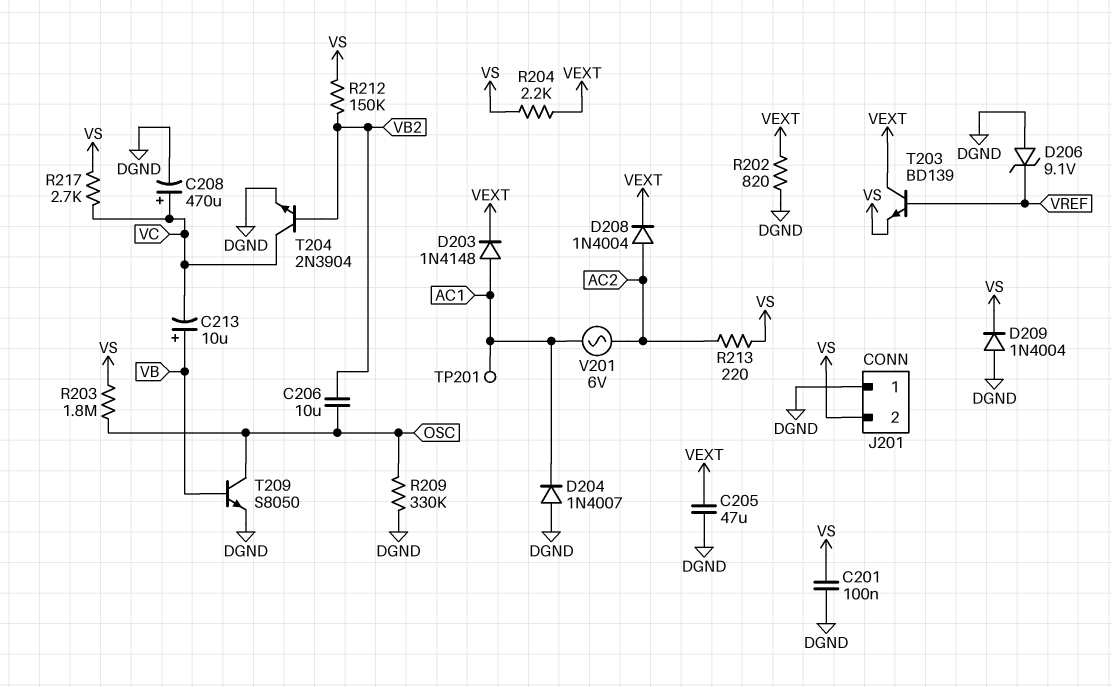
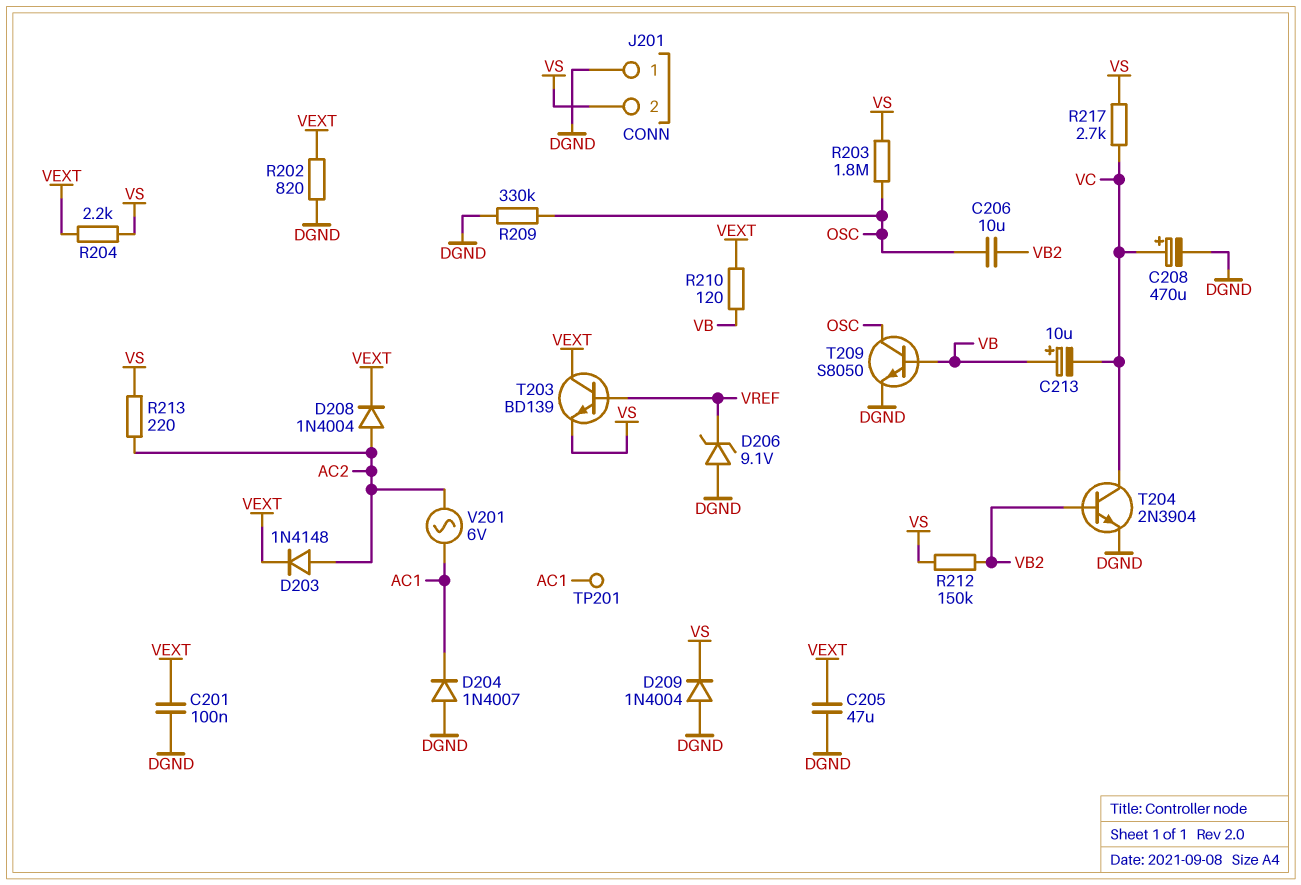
C201: 100nF (DGND, VS) -> 100nF (DGND, VEXT)
D203: diode 1N4148 (A AC1, K VEXT) -> diode 1N4148 (A AC2, K VEXT)
R210: none -> 120 (VB, VEXT)

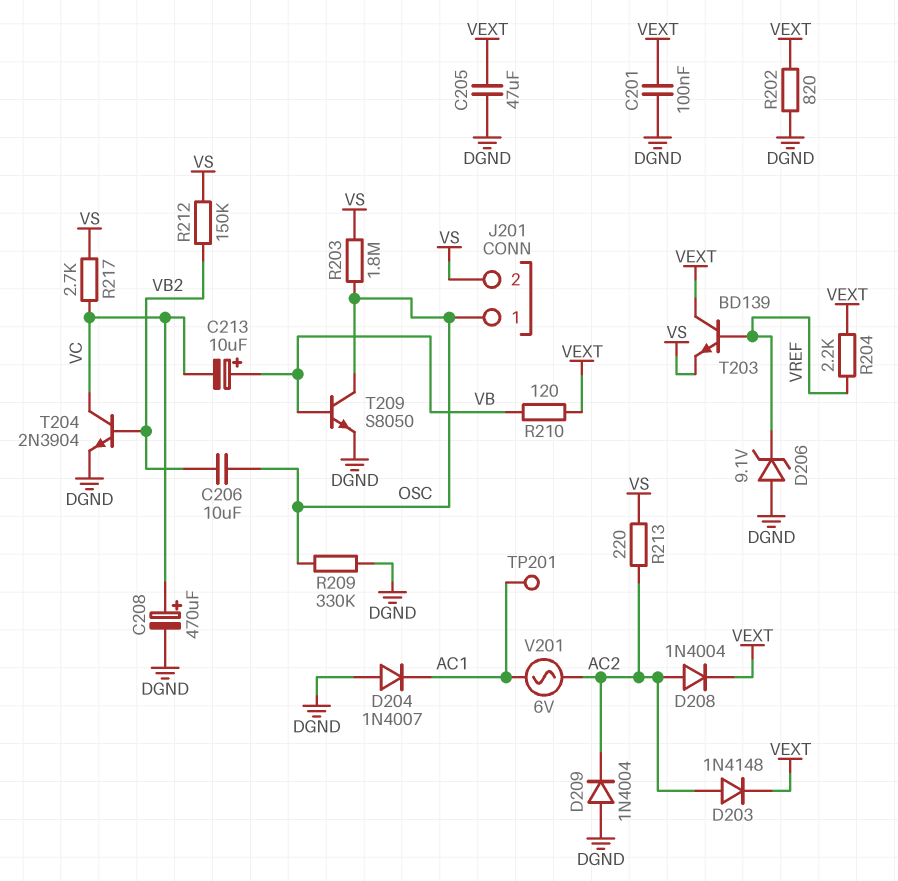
D209: diode 1N4004 (A DGND, K VS) -> diode 1N4004 (A DGND, K AC2)
J201 pin 1: DGND -> OSC
R204: 2.2k (VEXT, VS) -> 2.2k (VEXT, VREF)

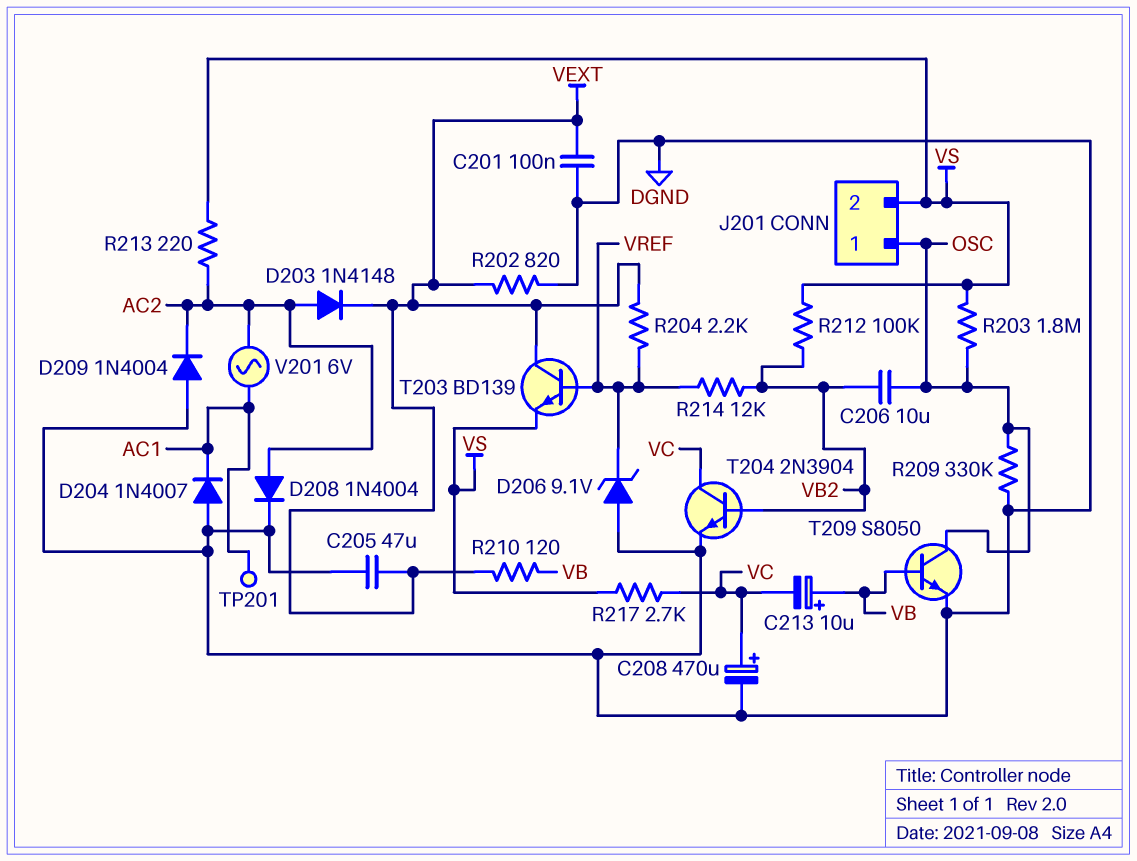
D208: diode 1N4004 (A AC2, K VEXT) -> diode 1N4004 (A AC2, K DGND)
R212: 150k (VB2, VS) -> 100k (VB2, VS)
R214: none -> 12k (VB2, VREF)

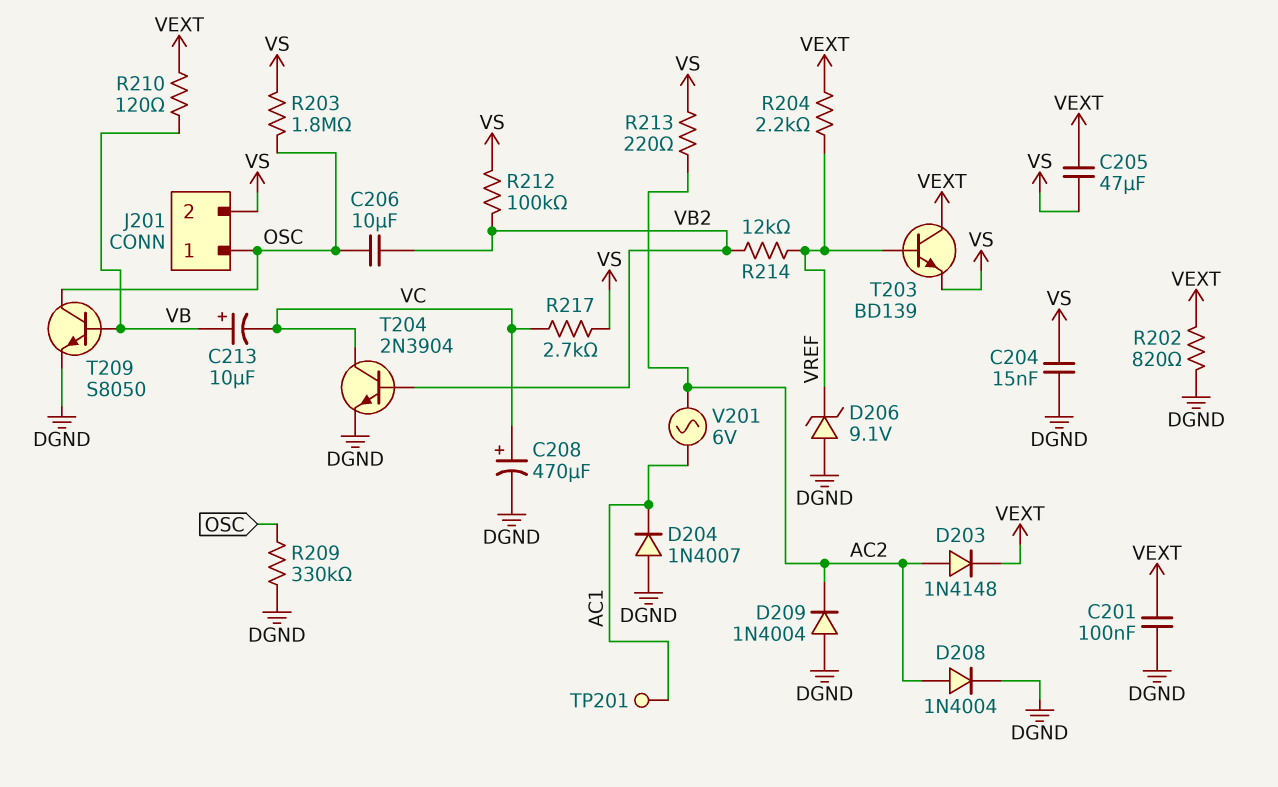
C204: none -> 15nF (DGND, VS)
C205: 47uF (DGND, VEXT) -> 47uF (VEXT, VS)

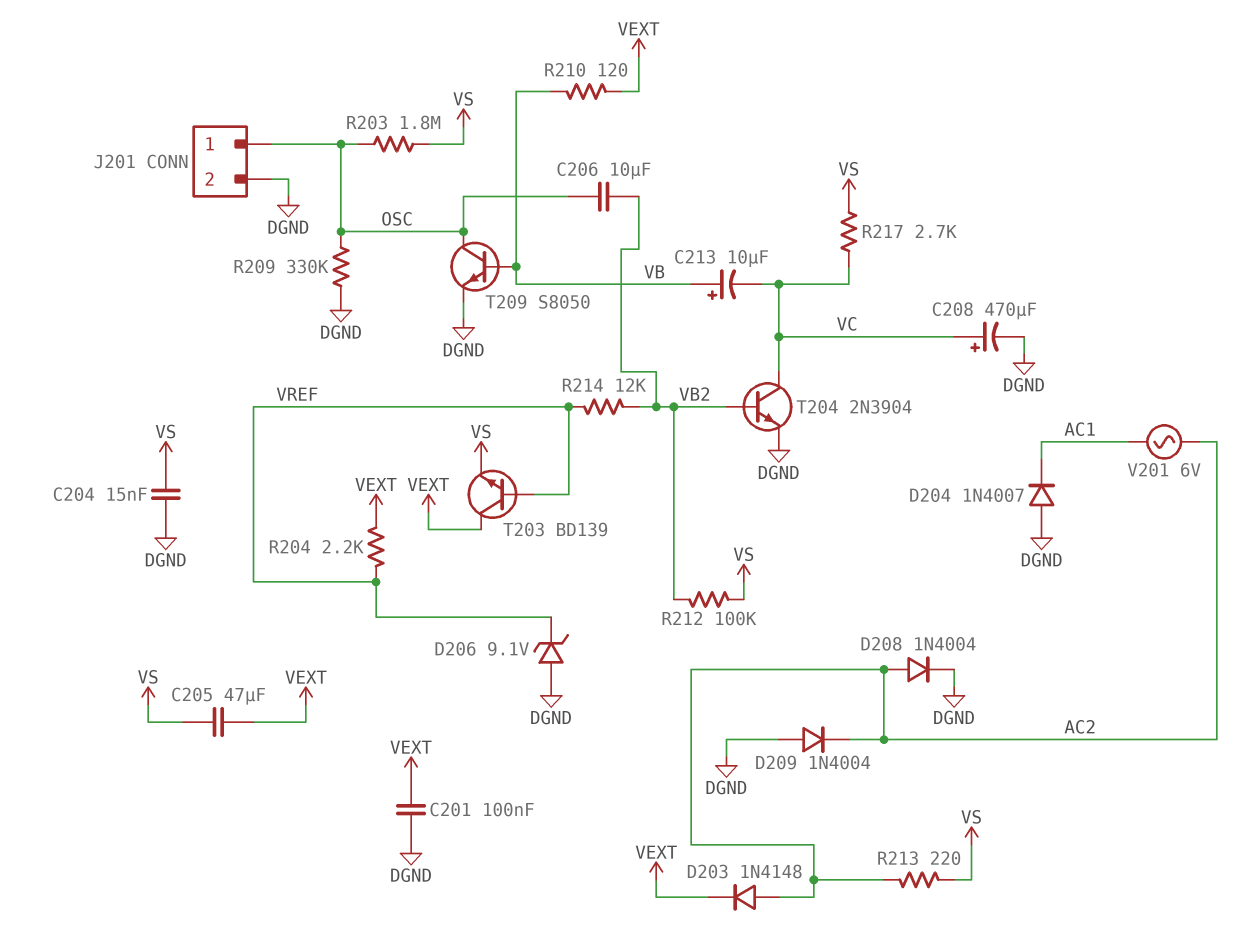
J201 pin 2: VS -> DGND
R202: 820 (DGND, VEXT) -> none
TP201: test point (AC1) -> none

